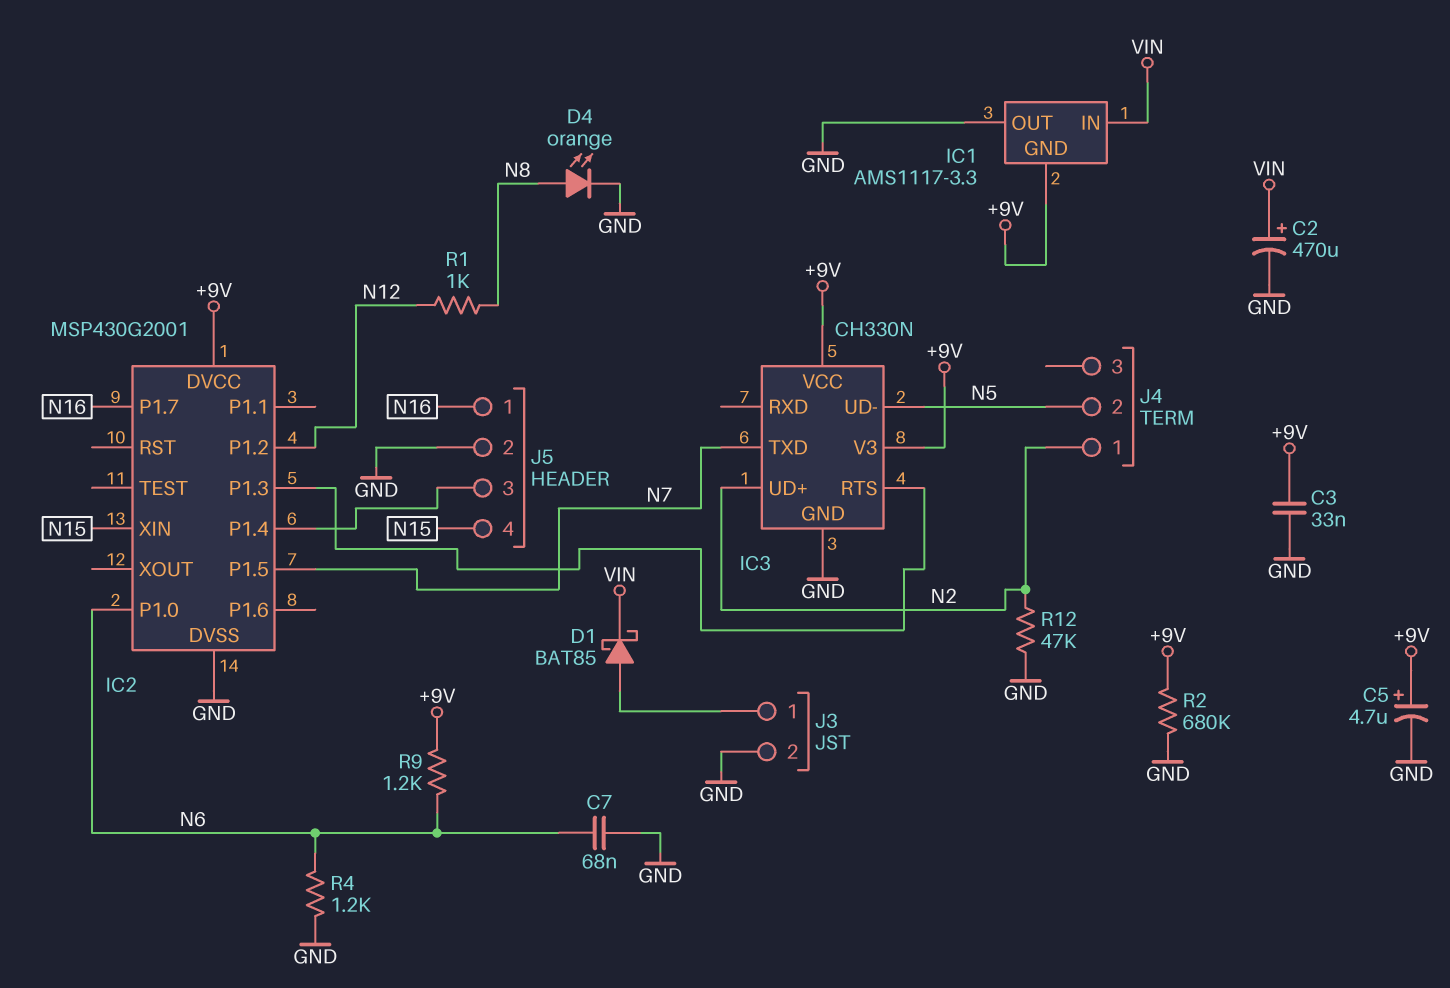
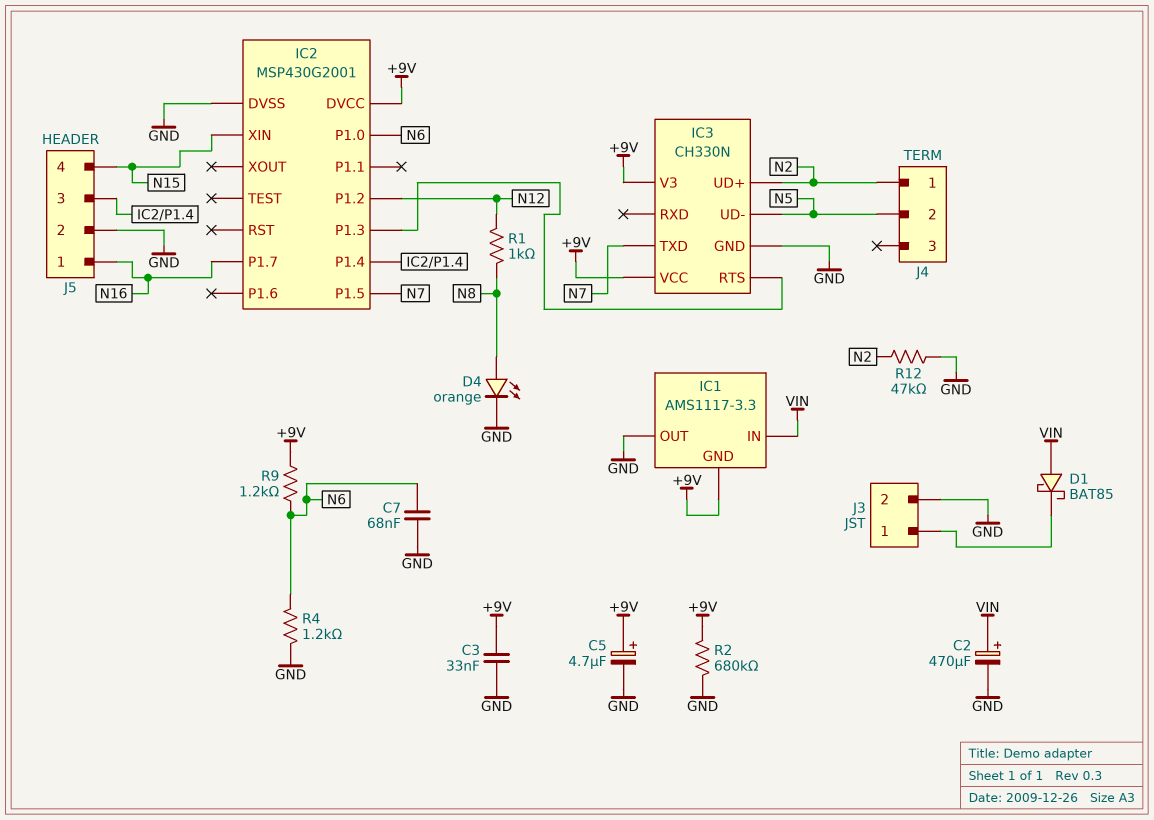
D1: schottky BAT85 (A J3/1, K VIN) -> schottky BAT85 (A VIN, K J3/1)

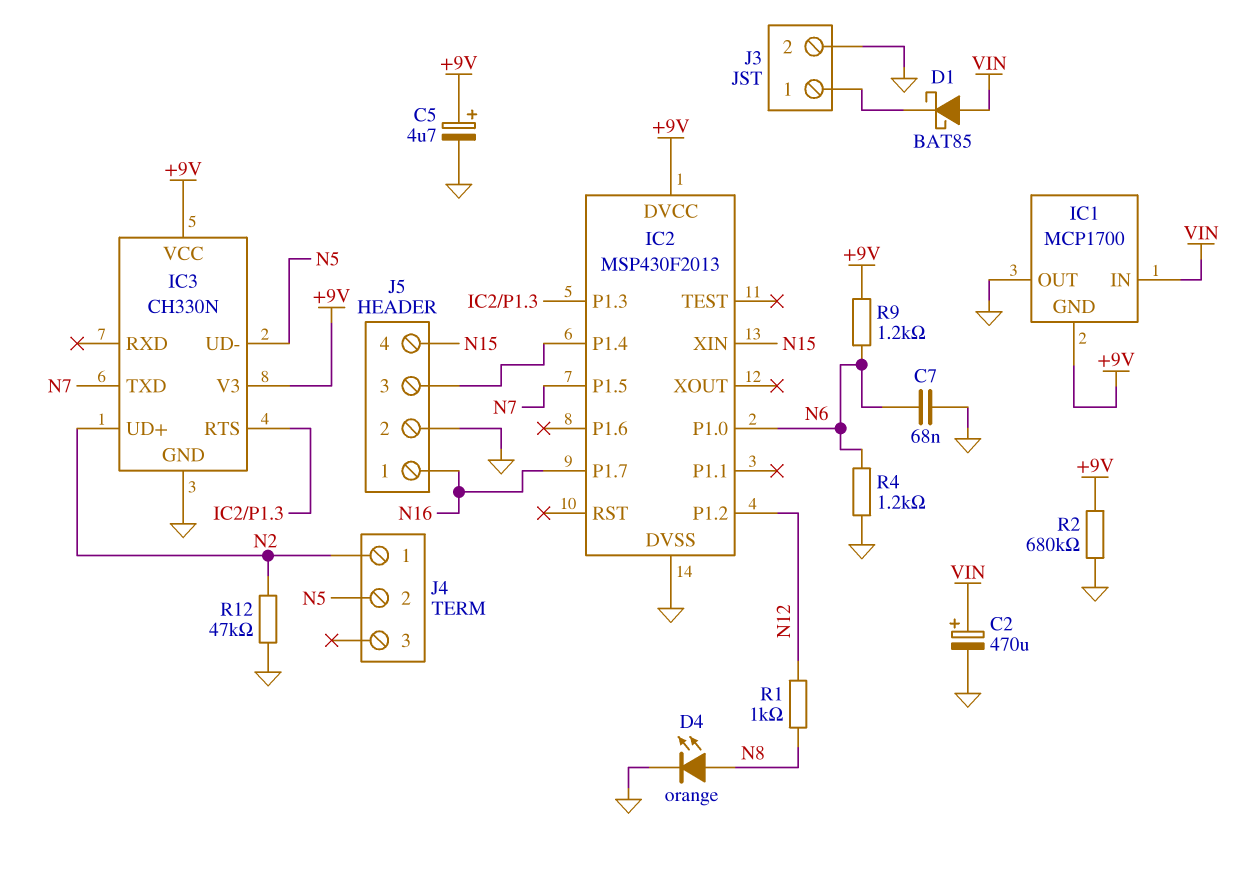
C3: 33nF (+9V, GND) -> none
IC1: AMS1117-3.3 -> MCP1700
IC2: MSP430G2001 -> MSP430F2013

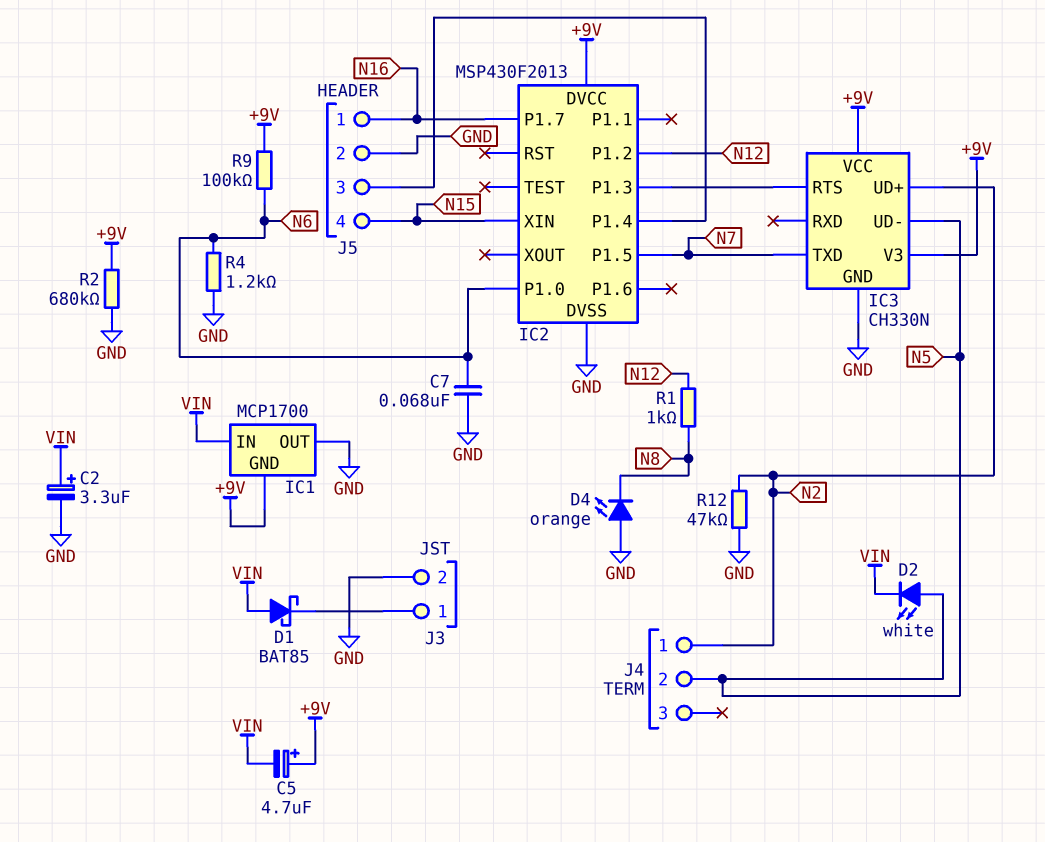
C2: 470uF (plus VIN, minus GND) -> 3.3uF (plus VIN, minus GND)
C5: 4.7uF (plus +9V, minus GND) -> 4.7uF (plus +9V, minus VIN)
D2: none -> LED white (A N5, K VIN)
D4: LED orange (A N8, K GND) -> LED orange (A GND, K N8)
R9: 1.2k (+9V, N6) -> 100k (+9V, N6)

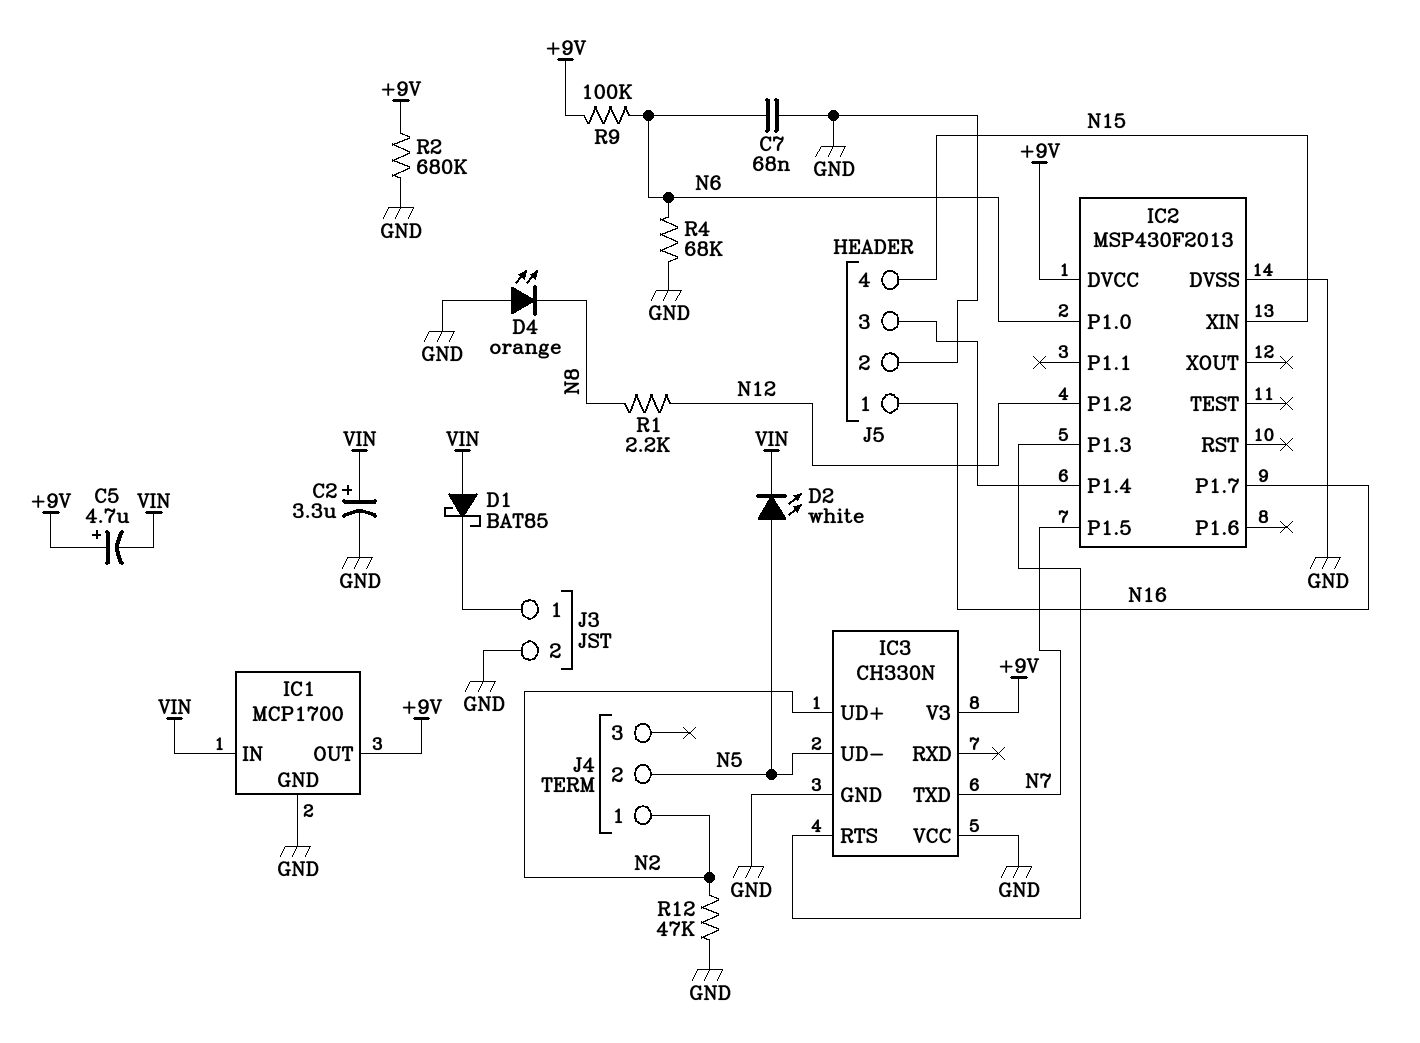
IC1 pin GND: +9V -> GND
IC1 pin OUT: GND -> +9V
IC3 pin VCC: +9V -> GND
R1: 1k (N8, N12) -> 2.2k (N8, N12)
R4: 1.2k (GND, N6) -> 68k (GND, N6)

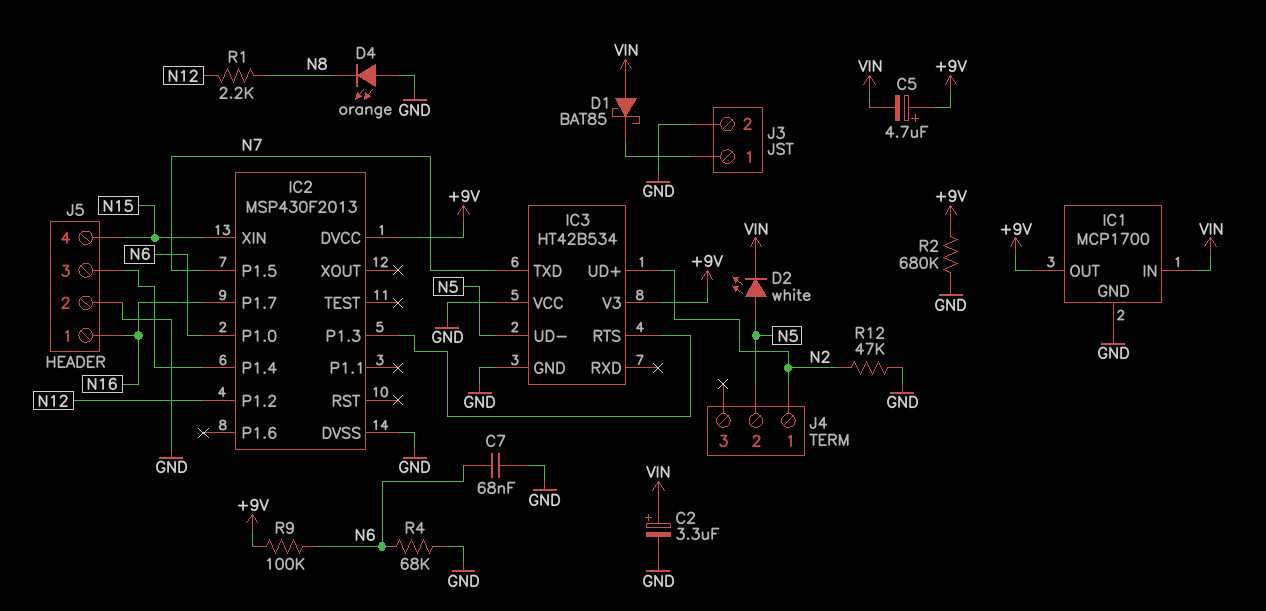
IC3: CH330N -> HT42B534

